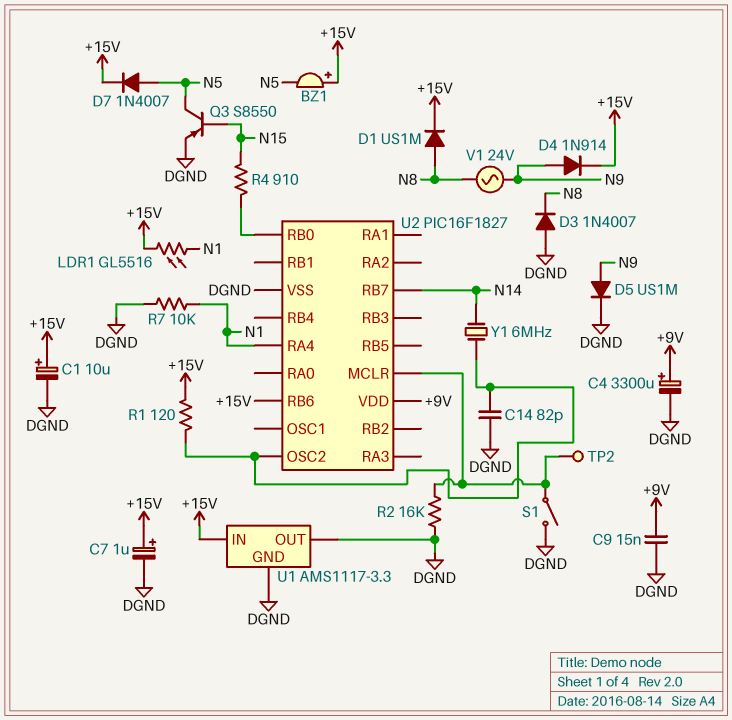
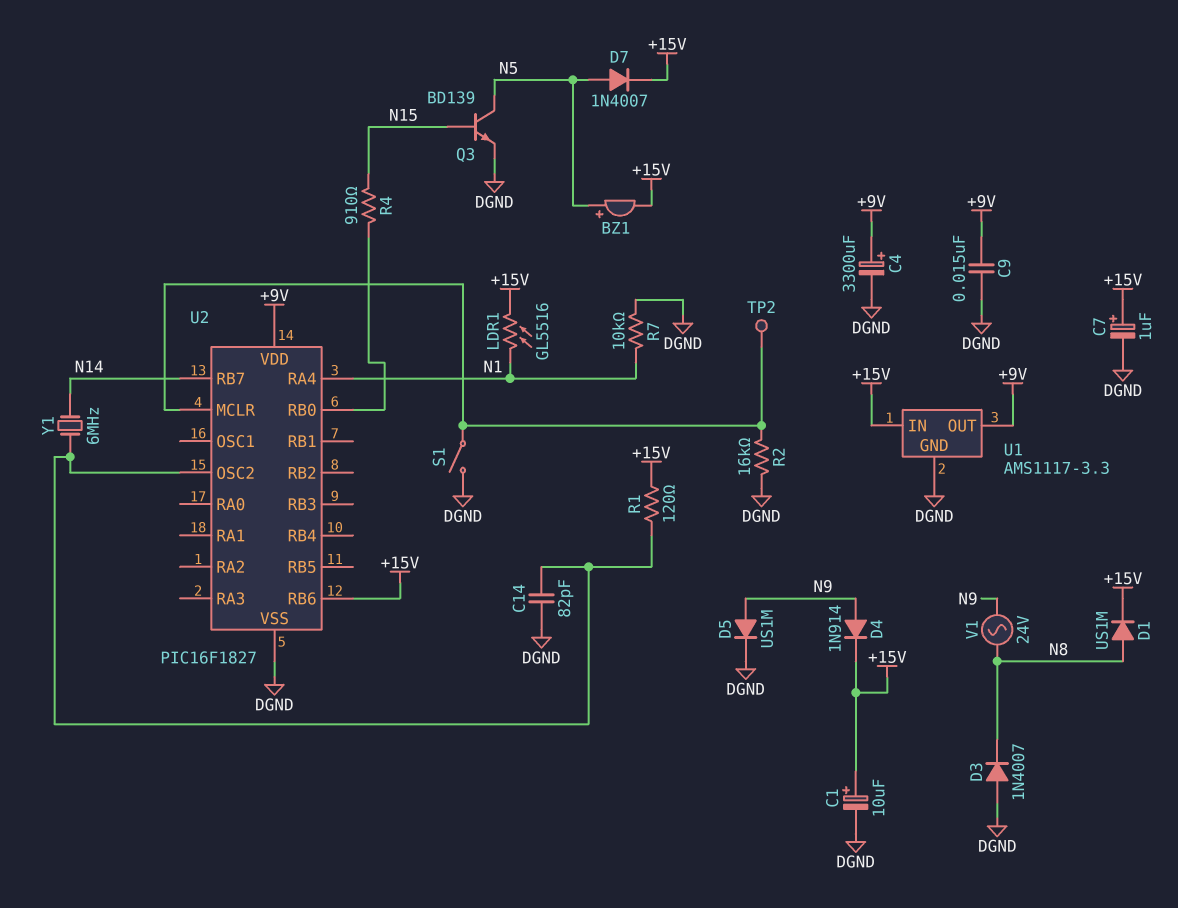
BZ1: buzzer (plus +15V, minus N5) -> buzzer (plus N5, minus +15V)
Q3: PNP S8550 (B N15, C N5, E DGND) -> NPN BD139 (B N15, C N5, E DGND)
U1 pin OUT: DGND -> +9V

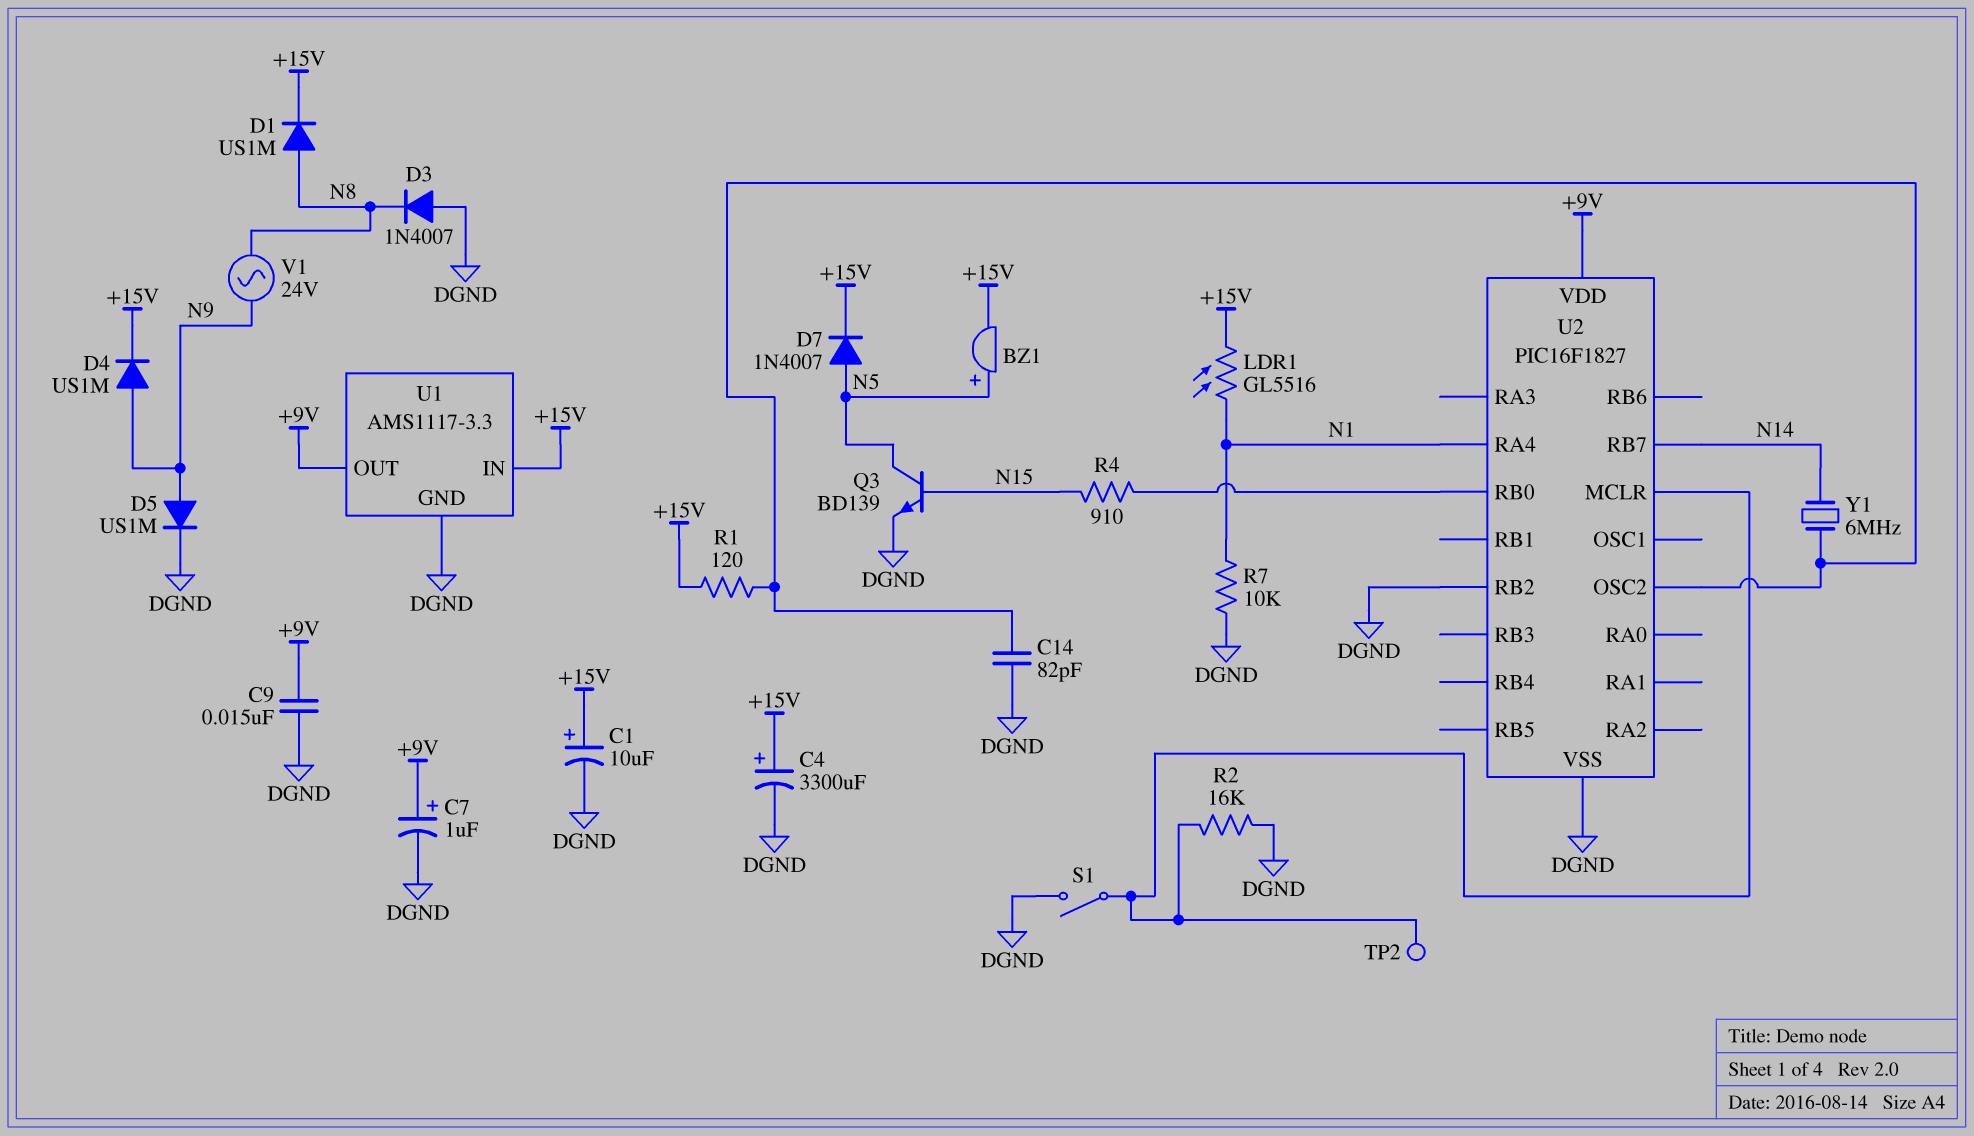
C4: 3300uF (plus +9V, minus DGND) -> 3300uF (plus +15V, minus DGND)
C7: 1uF (plus +15V, minus DGND) -> 1uF (plus +9V, minus DGND)
D4: diode 1N914 (A N9, K +15V) -> diode US1M (A N9, K +15V)
U2 pin RB2: none -> DGND
U2 pin RB6: +15V -> none

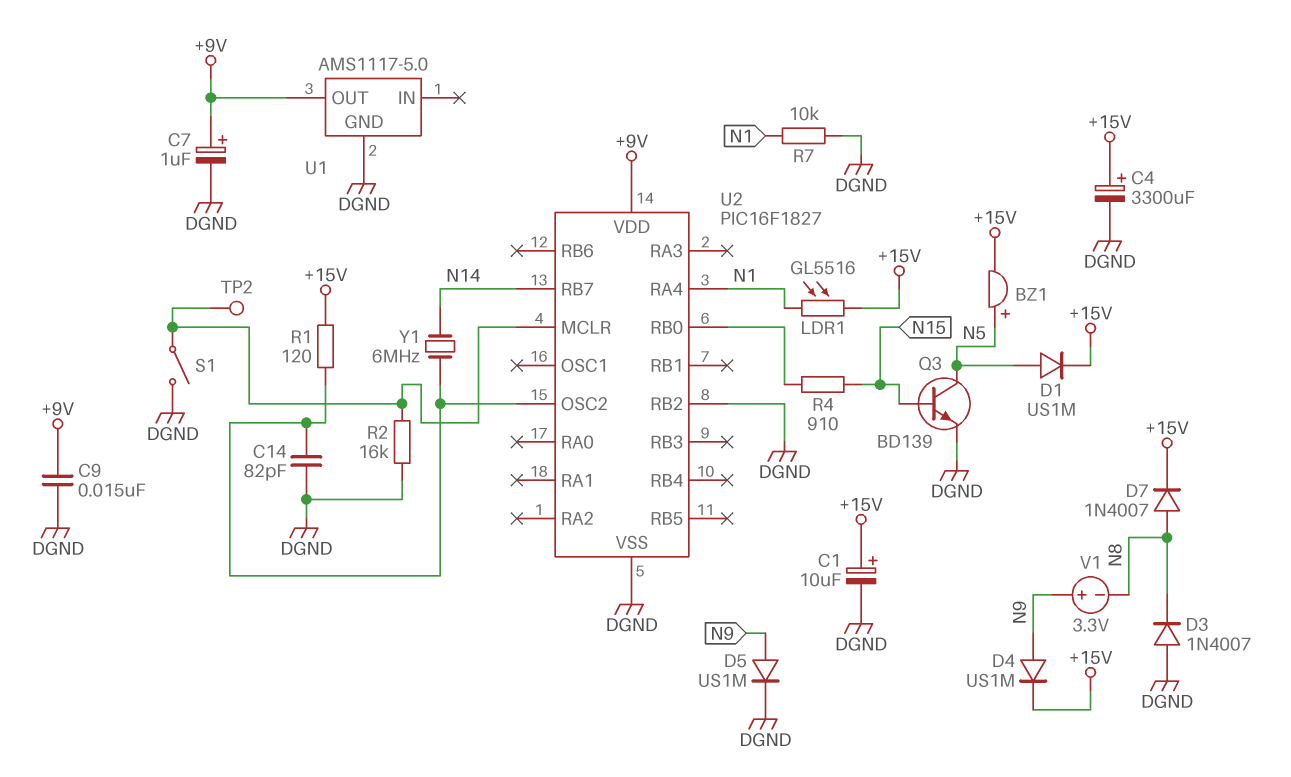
D1: diode US1M (A N8, K +15V) -> diode US1M (A N5, K +15V)
D7: diode 1N4007 (A N5, K +15V) -> diode 1N4007 (A N8, K +15V)
U1: AMS1117-3.3 -> AMS1117-5.0
U1 pin IN: +15V -> none
V1: AC 24V (N8, N9) -> 3.3V (plus N9, minus N8)

